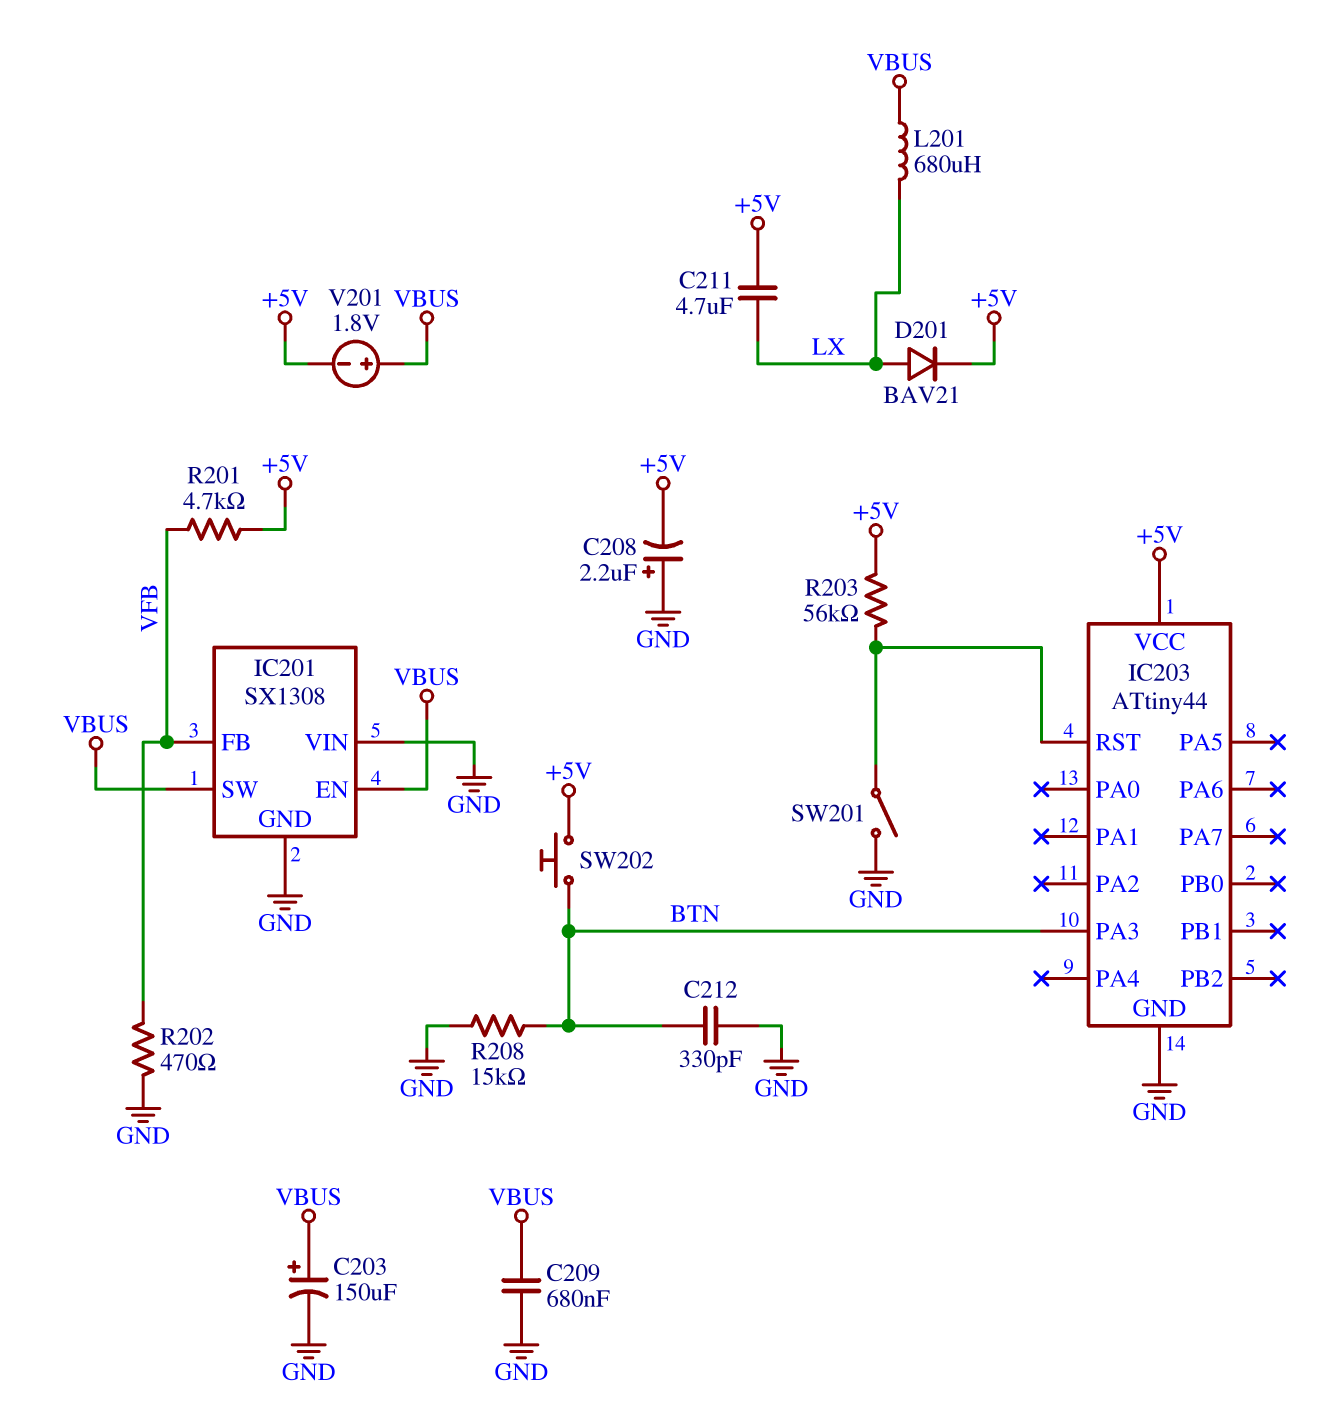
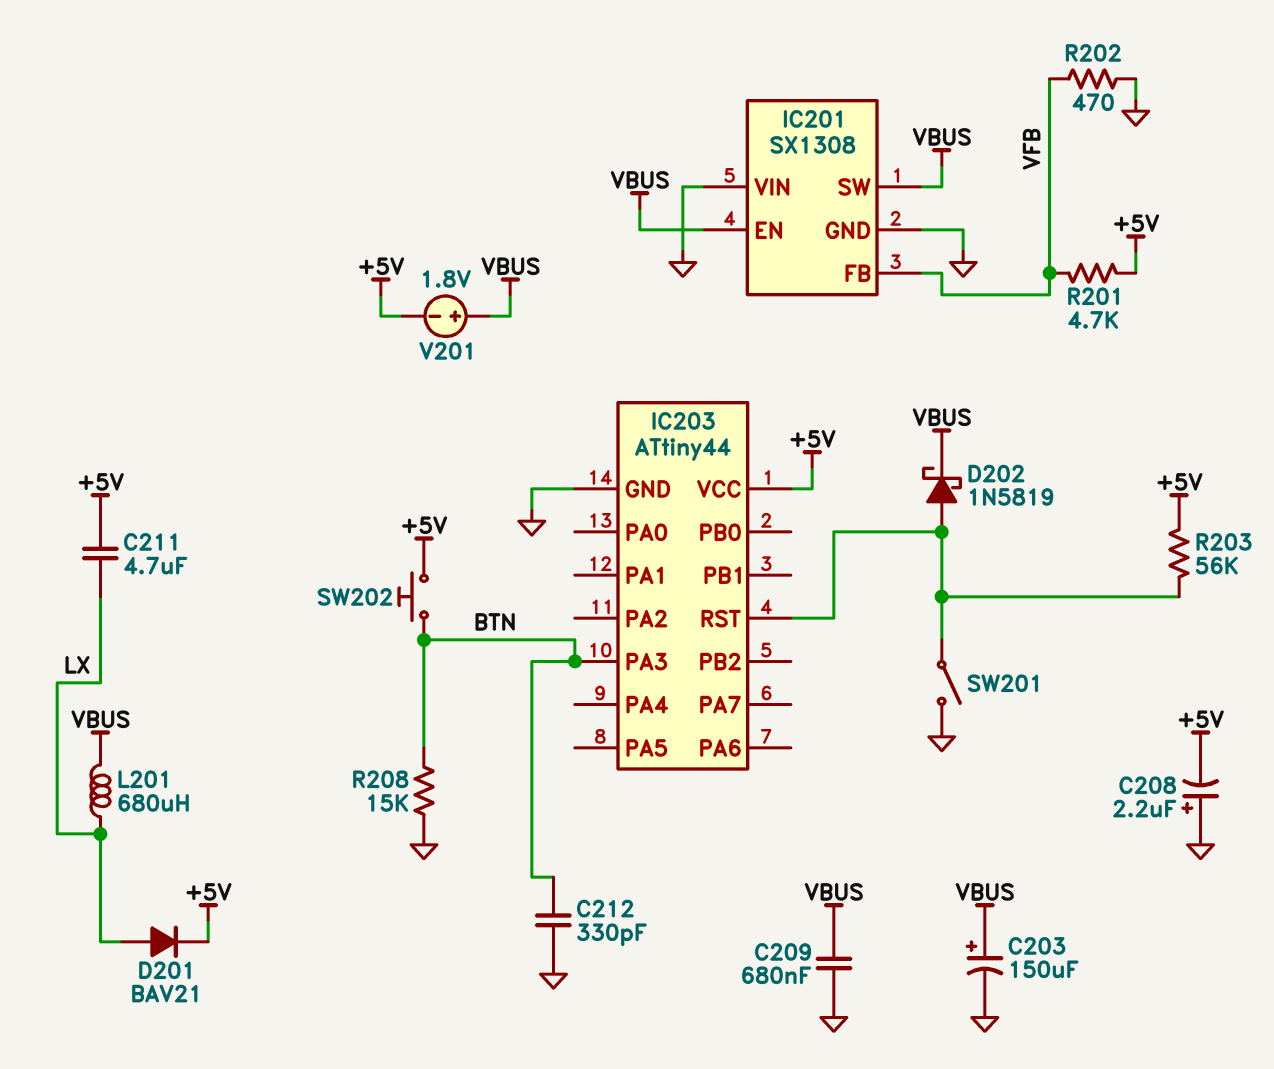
D202: none -> schottky 1N5819 (A IC203/RST, K VBUS)

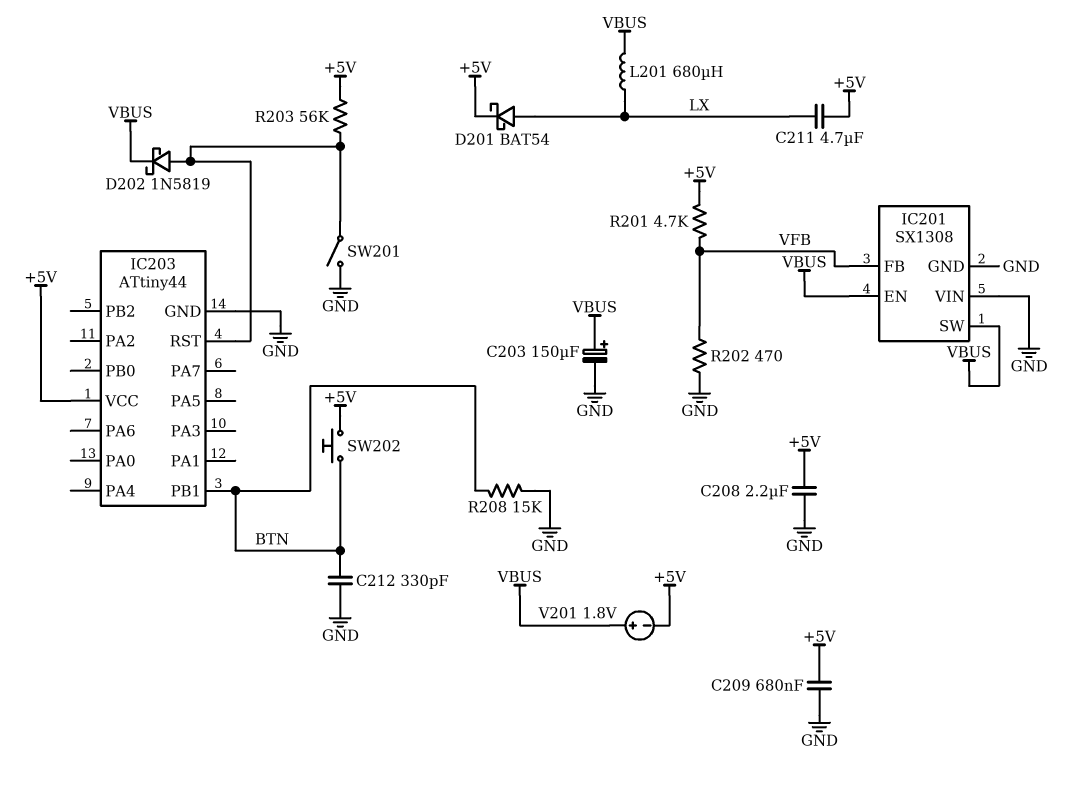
C208: 2.2uF (plus GND, minus +5V) -> 2.2uF (+5V, GND)
C209: 680nF (GND, VBUS) -> 680nF (+5V, GND)
D201: diode BAV21 (A LX, K +5V) -> schottky BAT54 (A LX, K +5V)
IC203 pin PA3: BTN -> none
IC203 pin PB1: none -> BTN

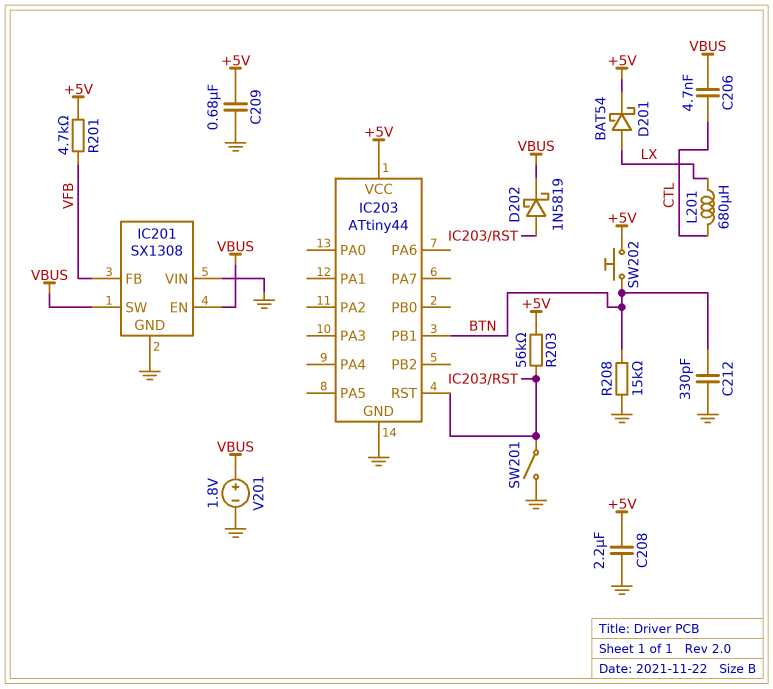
C203: 150uF (plus VBUS, minus GND) -> none
C206: none -> 4.7nF (CTL, VBUS)
C211: 4.7uF (+5V, LX) -> none
L201: 680uH (LX, VBUS) -> 680uH (CTL, LX)
R202: 470 (GND, VFB) -> none
V201: 1.8V (plus VBUS, minus +5V) -> 1.8V (plus VBUS, minus GND)

